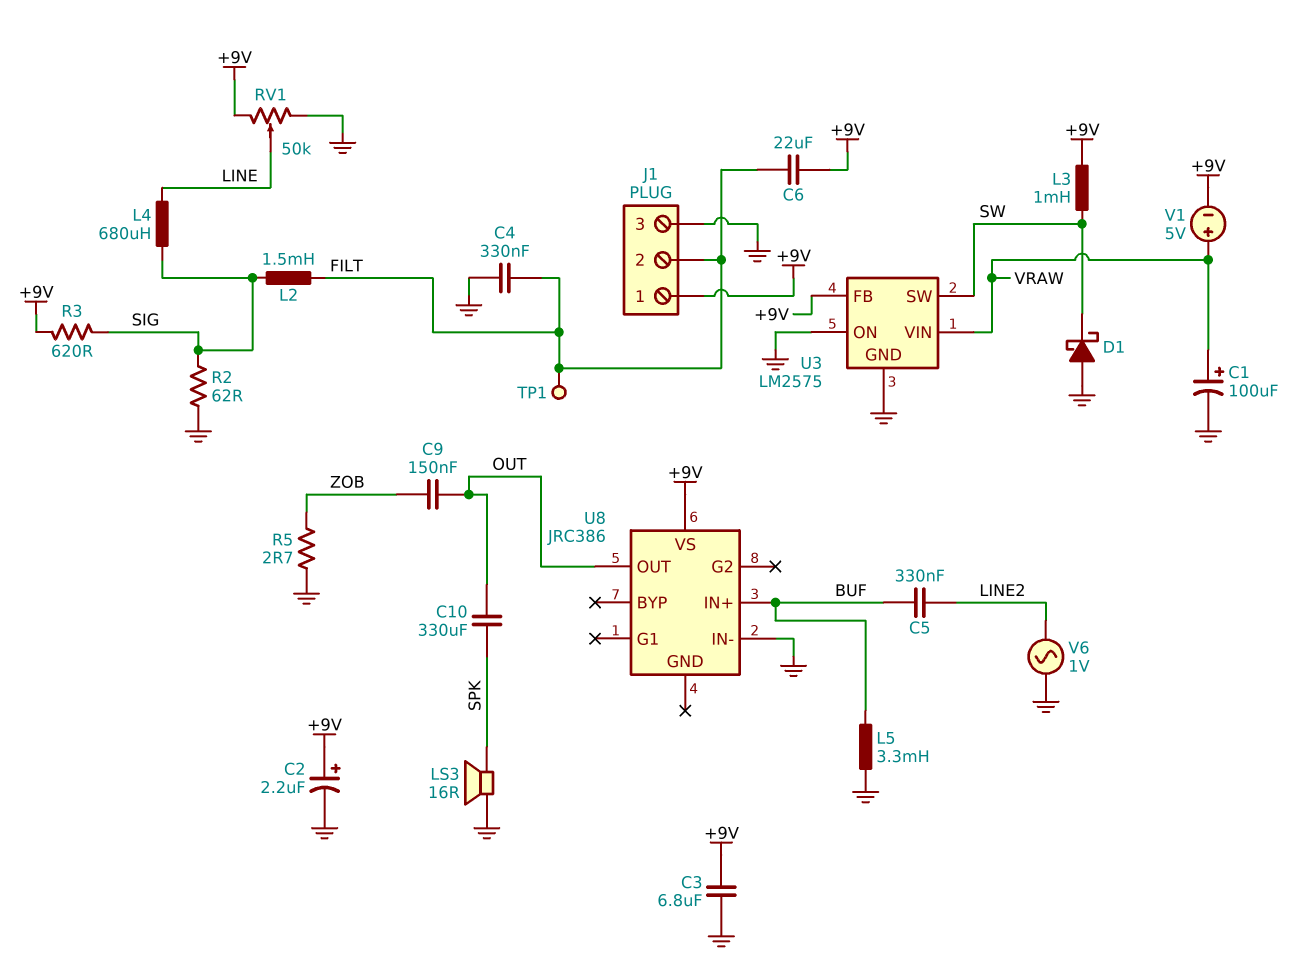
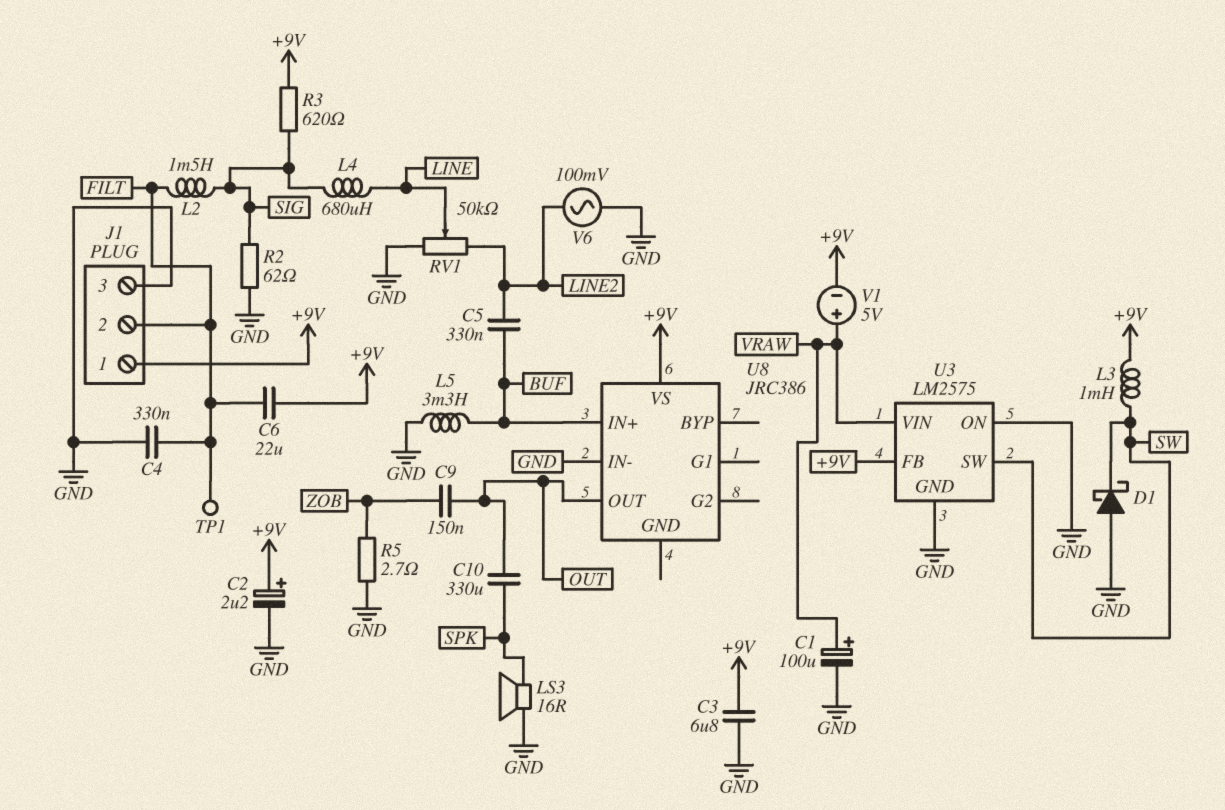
RV1: 50k (+9V, GND, wiper LINE) -> 50k (GND, LINE2, wiper LINE)
V6: AC 1V (GND, LINE2) -> AC 100mV (GND, LINE2)

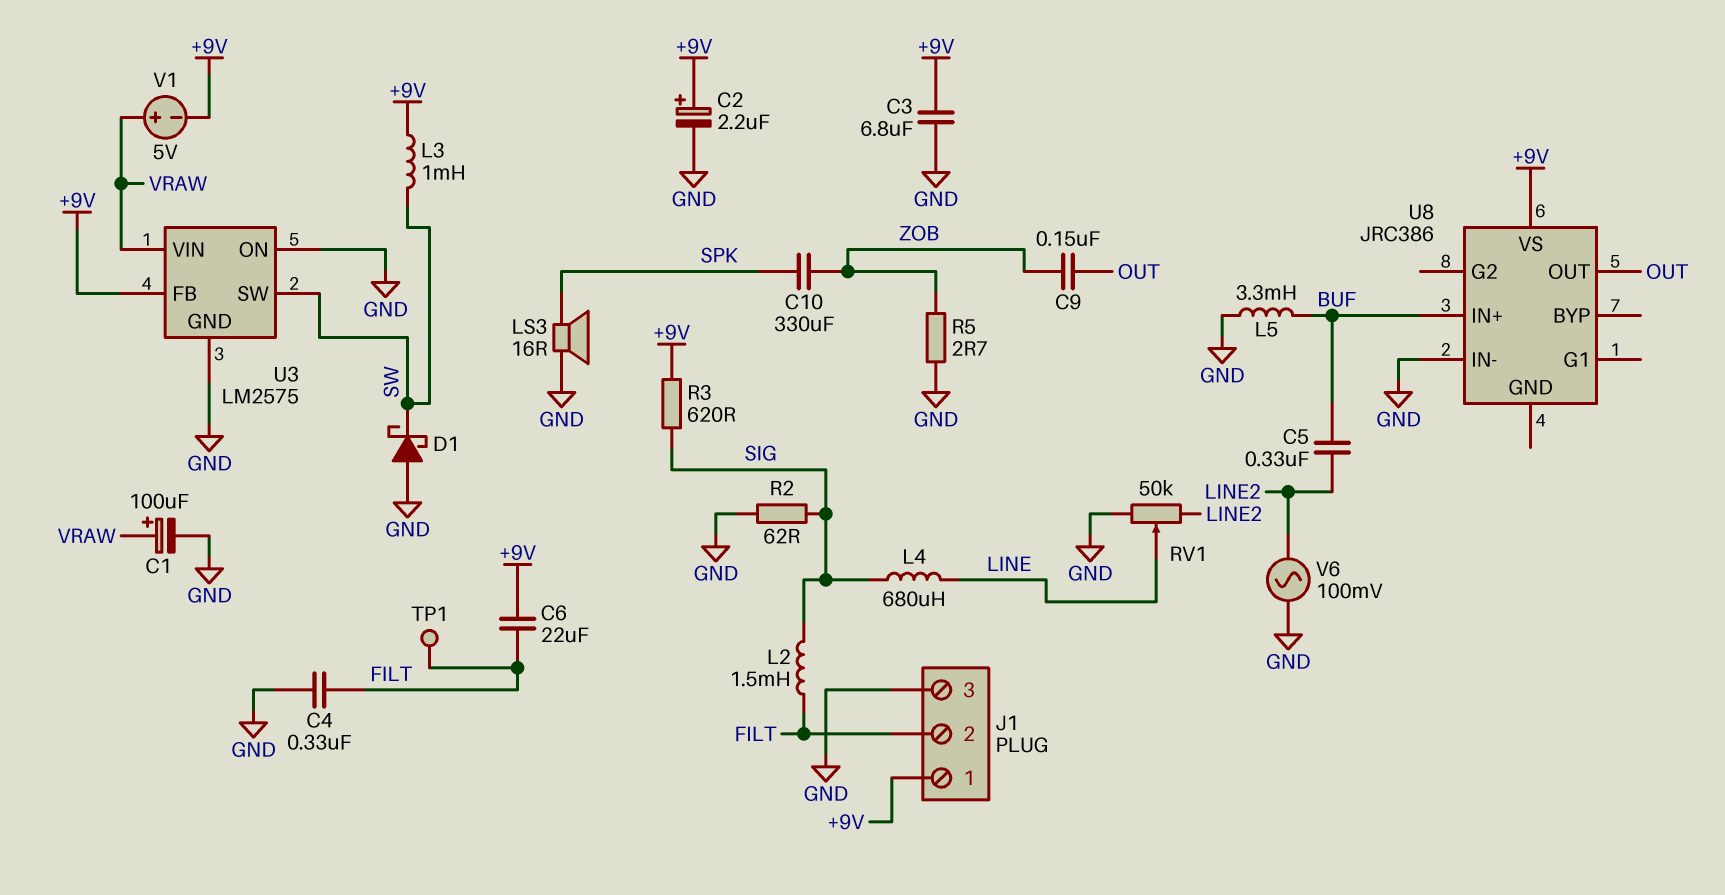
C10: 330uF (OUT, SPK) -> 330uF (SPK, ZOB)

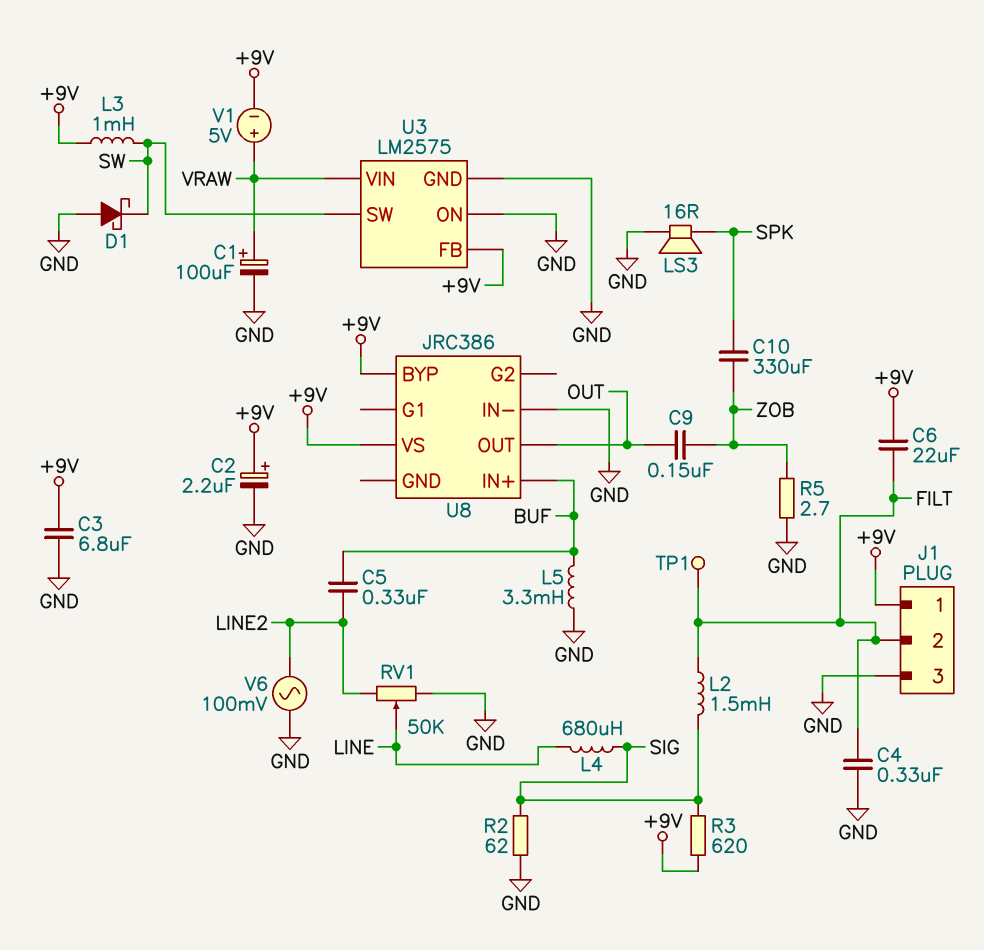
U8 pin BYP: none -> +9V

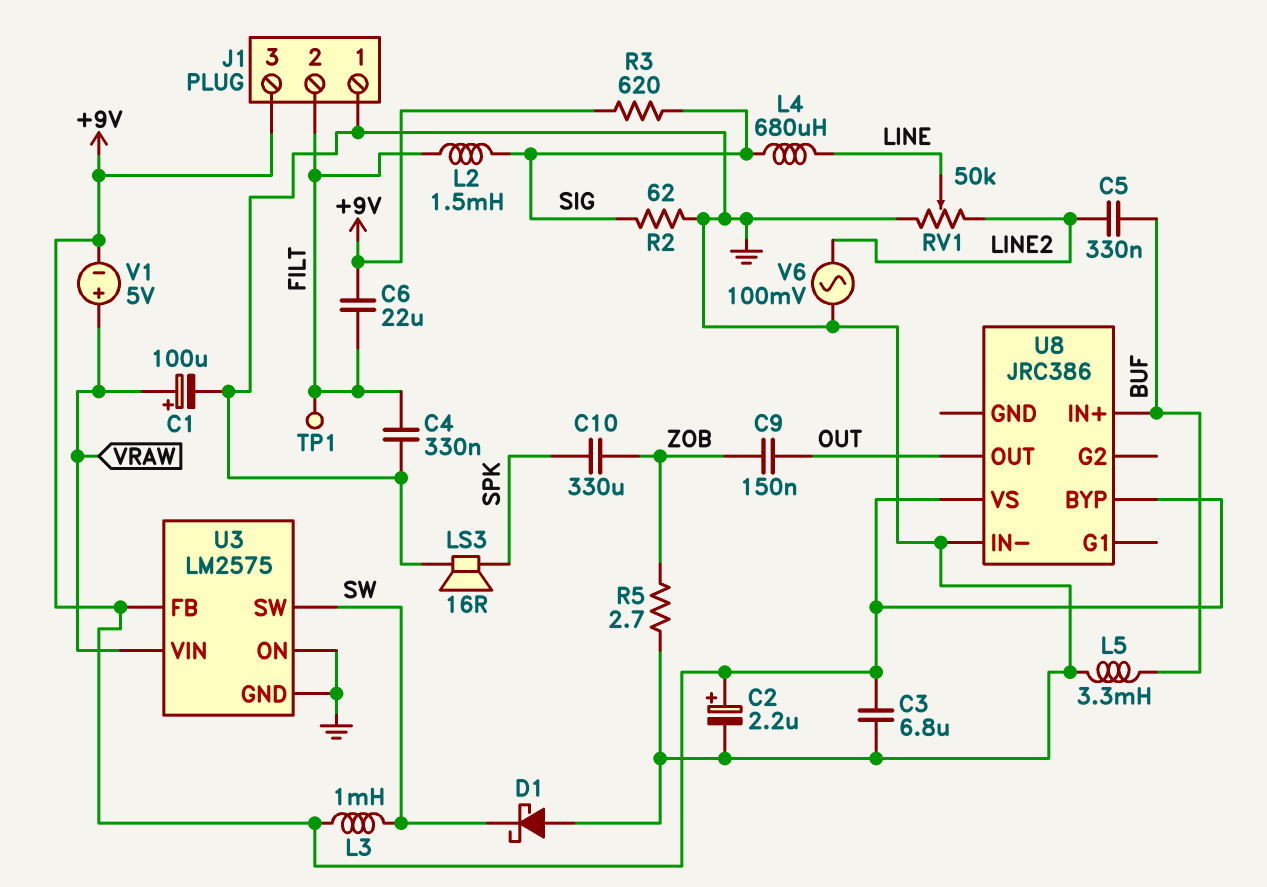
J1 pin 1: +9V -> GND
J1 pin 3: GND -> +9V

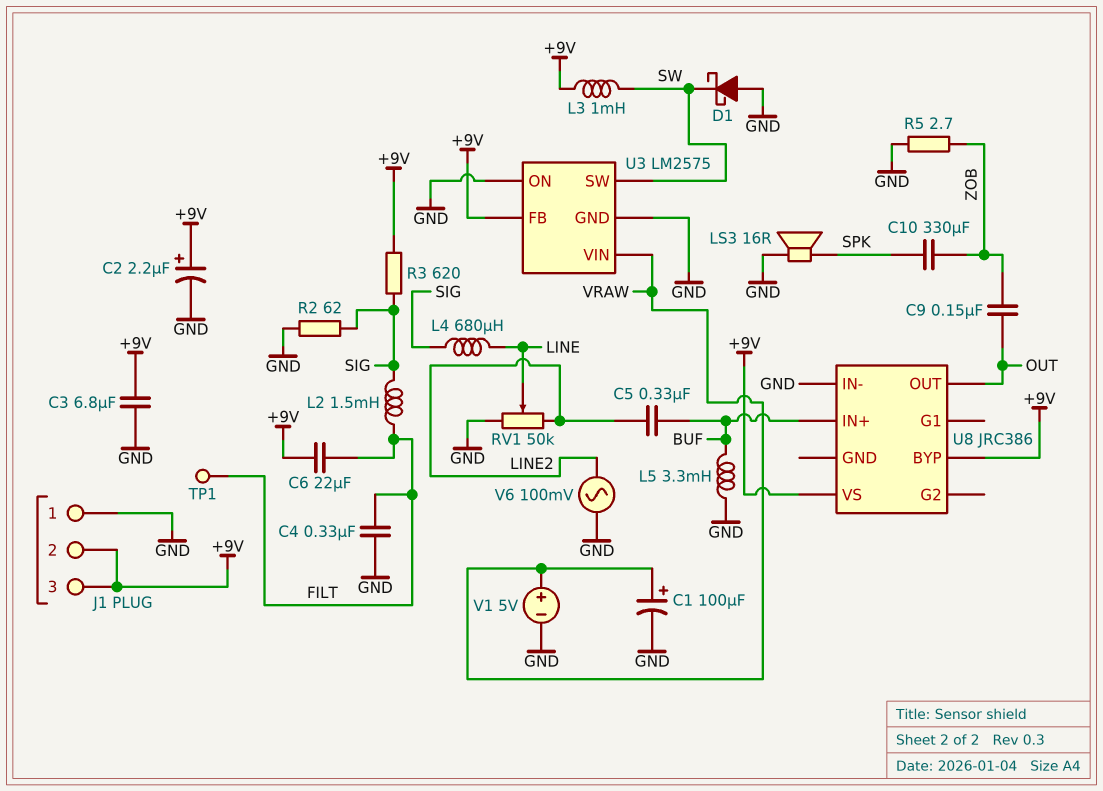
J1 pin 2: FILT -> +9V
V1: 5V (plus VRAW, minus +9V) -> 5V (plus VRAW, minus GND)

